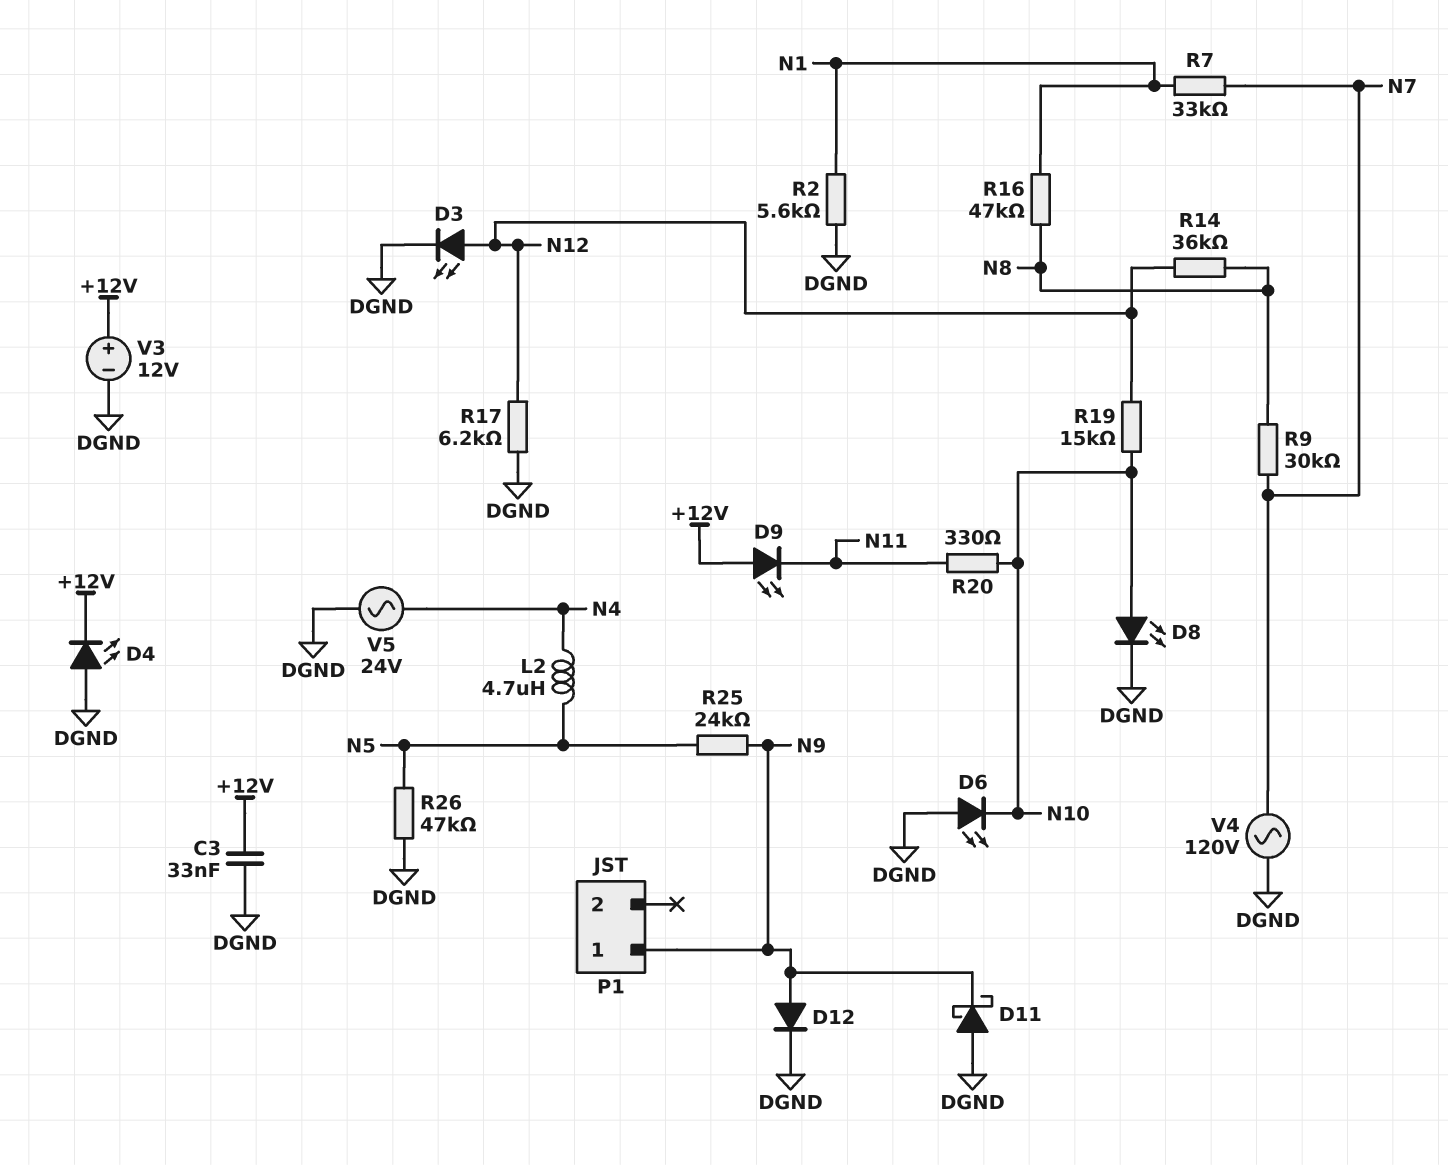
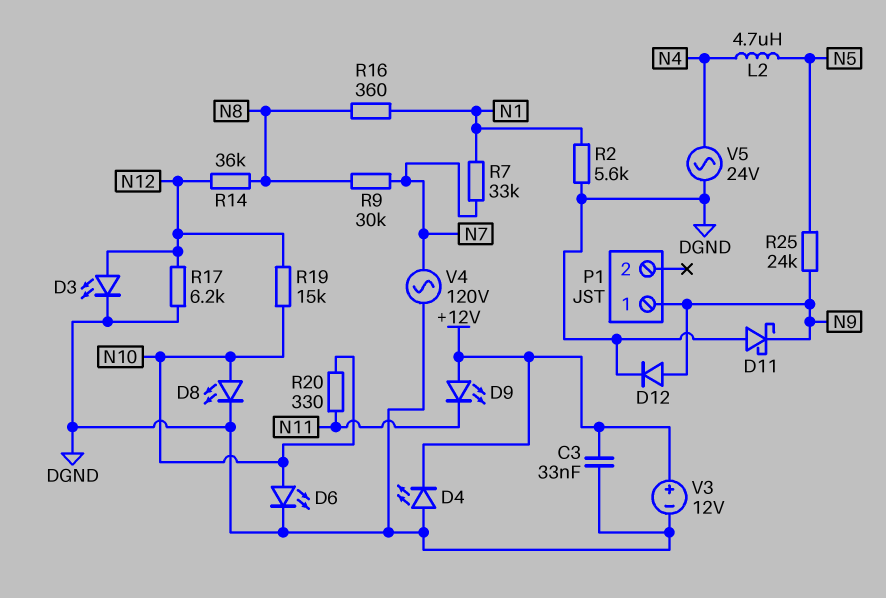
D6: LED (A DGND, K N10) -> LED (A N10, K DGND)
R16: 47k (N1, N8) -> 360 (N1, N8)
R26: 47k (DGND, N5) -> none

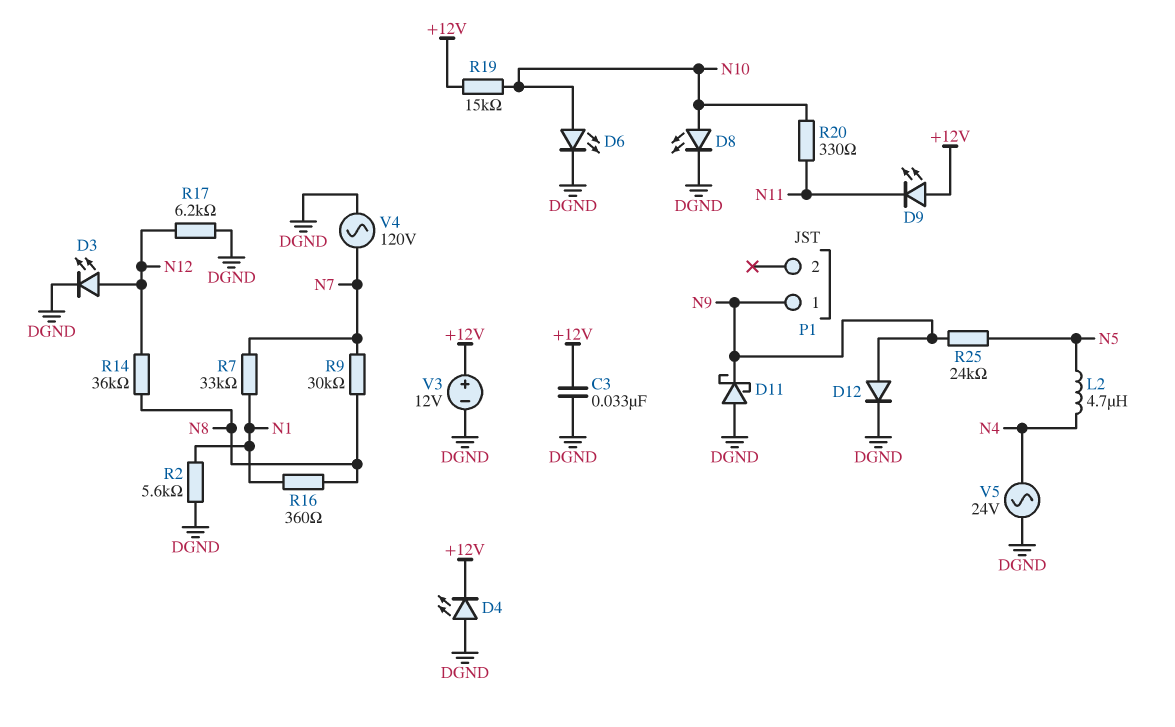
R19: 15k (N10, N12) -> 15k (+12V, N10)

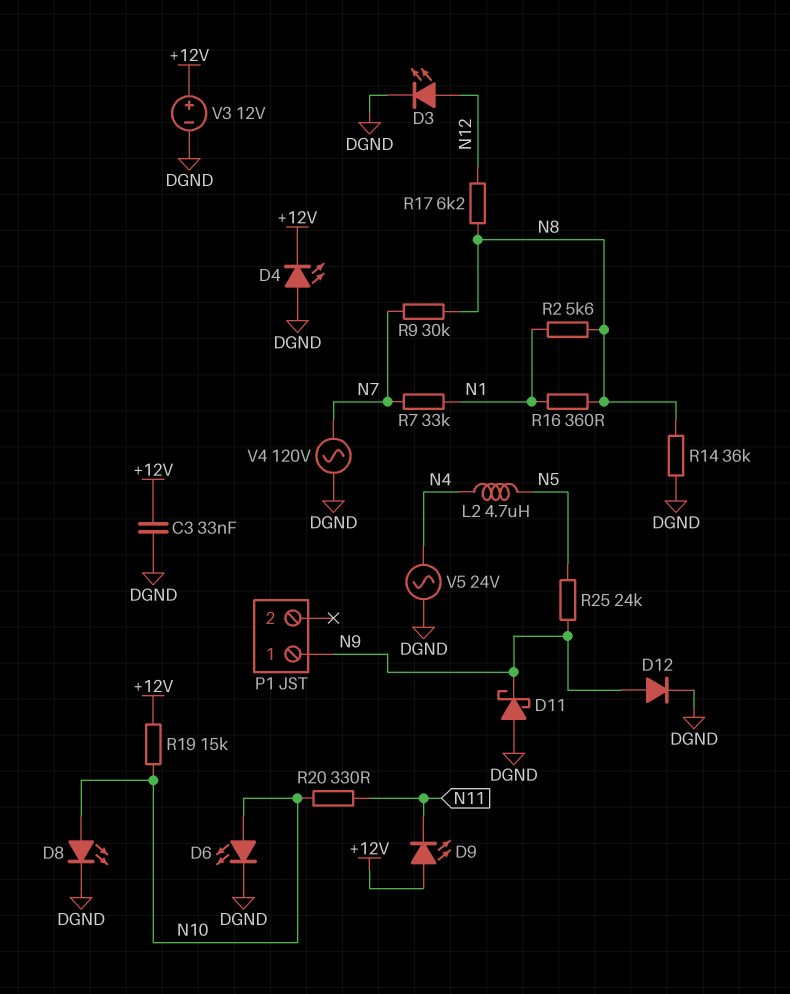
R2: 5.6k (DGND, N1) -> 5.6k (N1, N8)
R14: 36k (N8, N12) -> 36k (DGND, N8)
R17: 6.2k (DGND, N12) -> 6.2k (N8, N12)

